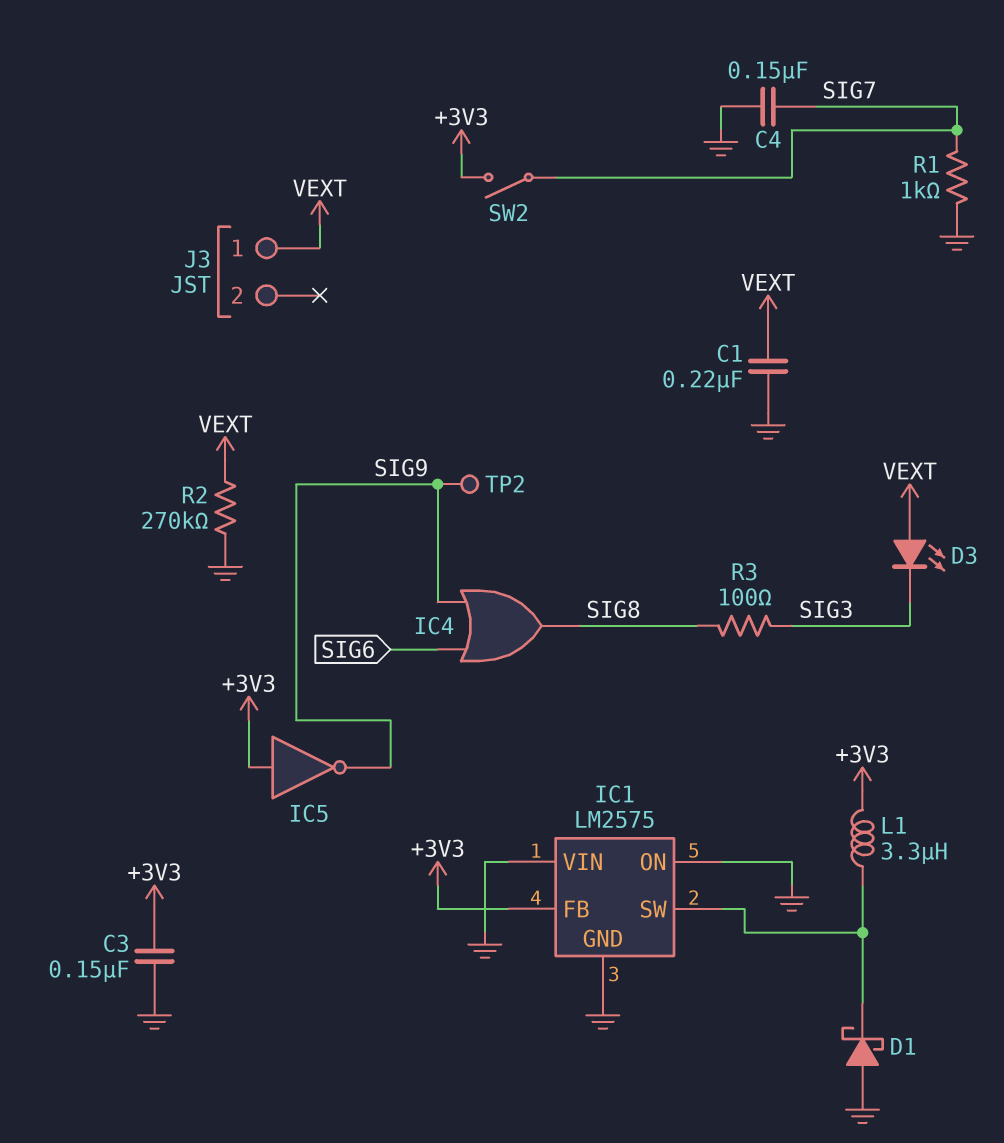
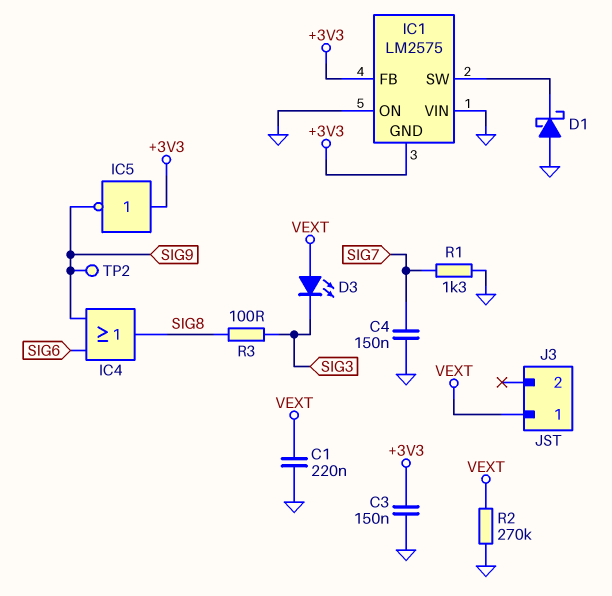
IC1 pin GND: GND -> +3V3
L1: 3.3uH (+3V3, IC1/SW) -> none
R1: 1k (GND, SIG7) -> 1.3k (GND, SIG7)
SW2: switch (+3V3, SIG7) -> none

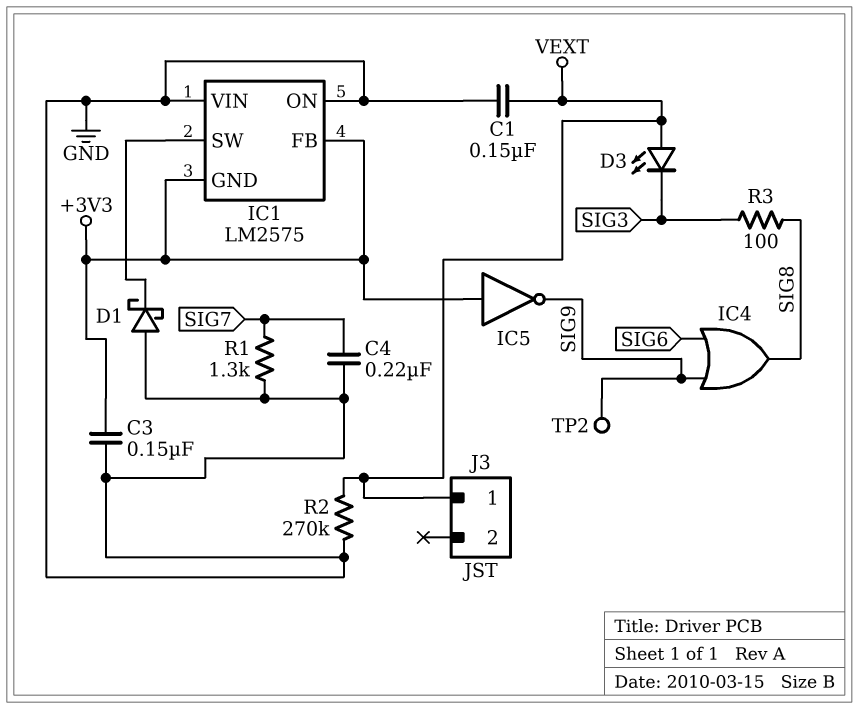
C1: 220nF (GND, VEXT) -> 150nF (GND, VEXT)
C4: 150nF (GND, SIG7) -> 220nF (GND, SIG7)

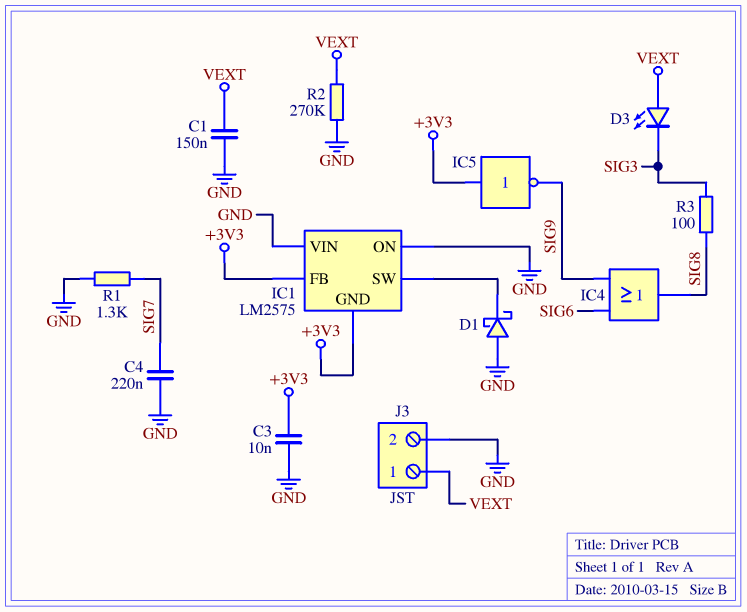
C3: 150nF (+3V3, GND) -> 10nF (+3V3, GND)
J3 pin 2: none -> GND
TP2: test point (SIG9) -> none

